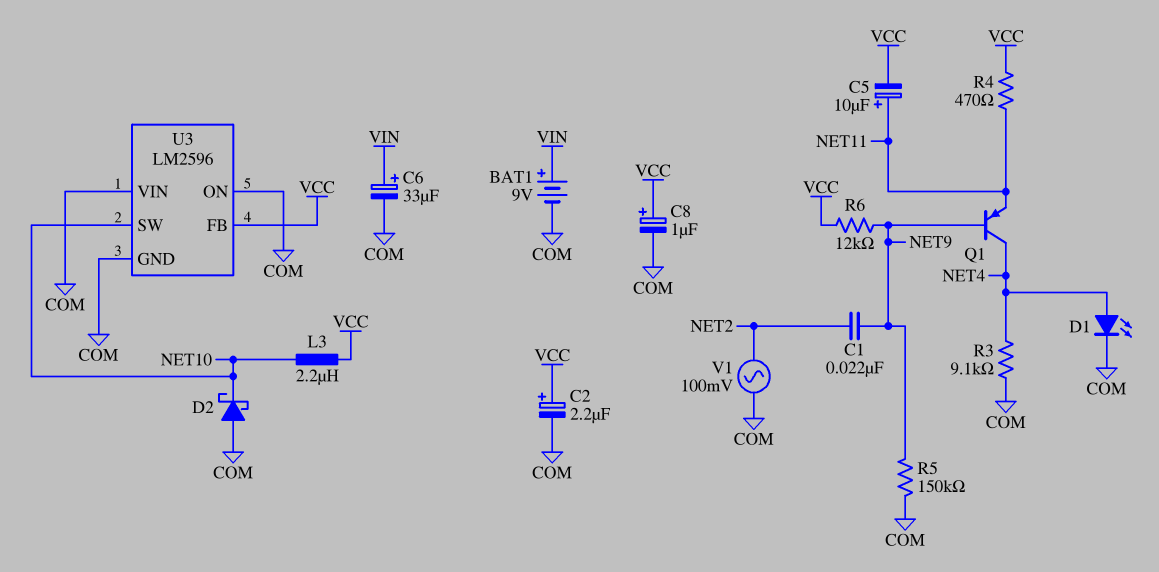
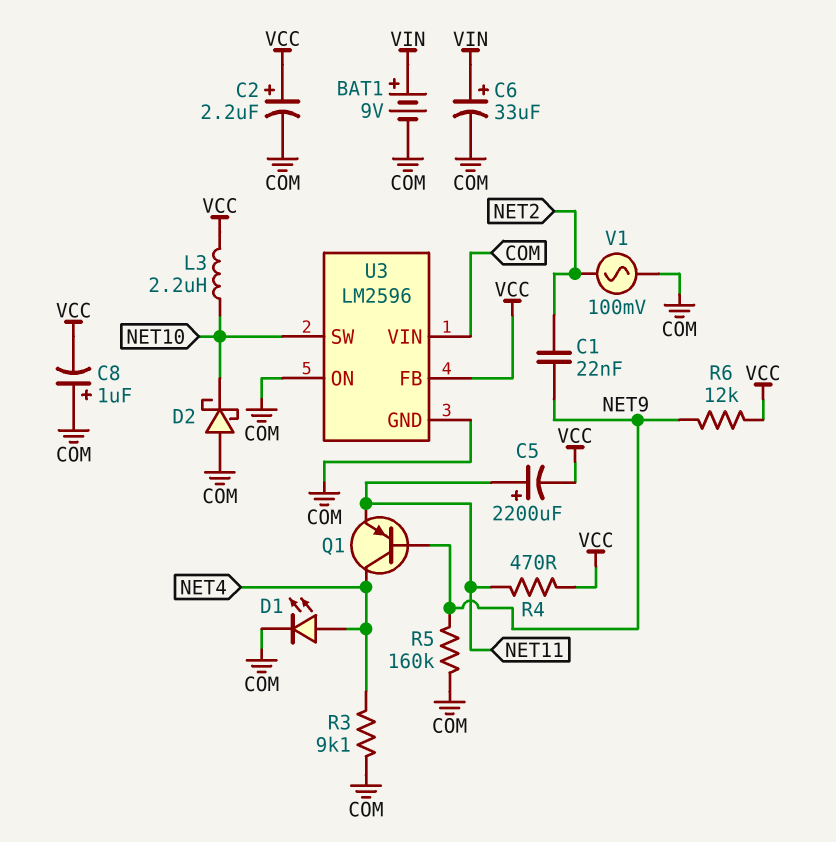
C5: 10uF (plus NET11, minus VCC) -> 2200uF (plus NET11, minus VCC)
C8: 1uF (plus VCC, minus COM) -> 1uF (plus COM, minus VCC)
R5: 150k (COM, NET9) -> 160k (COM, NET9)

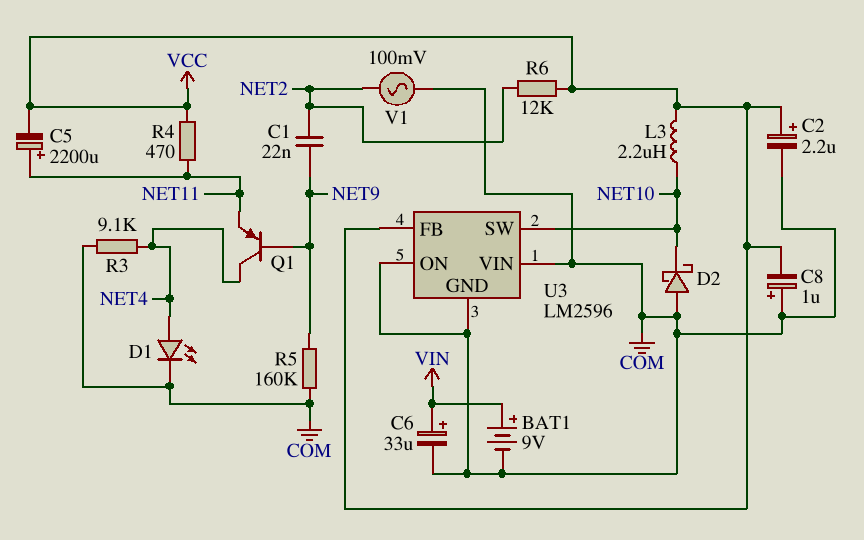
R6: 12k (NET9, VCC) -> 12k (NET2, VCC)

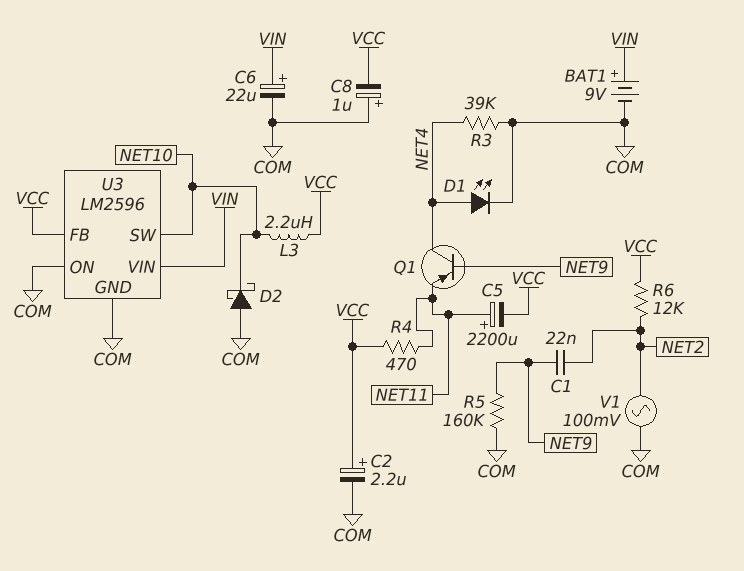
C6: 33uF (plus VIN, minus COM) -> 22uF (plus VIN, minus COM)
R3: 9.1k (COM, NET4) -> 39k (COM, NET4)
U3 pin VIN: COM -> VIN

